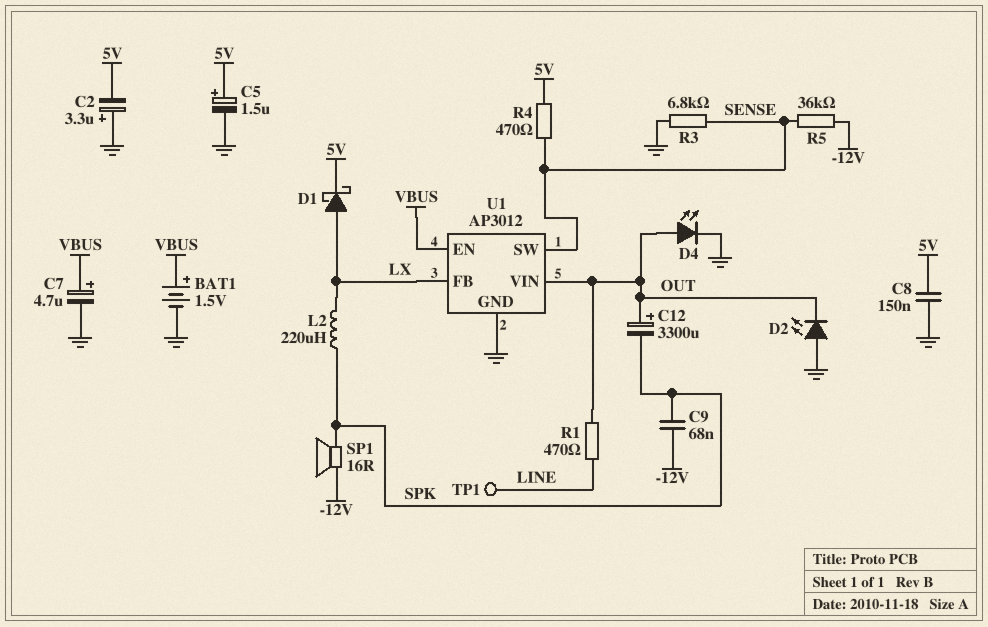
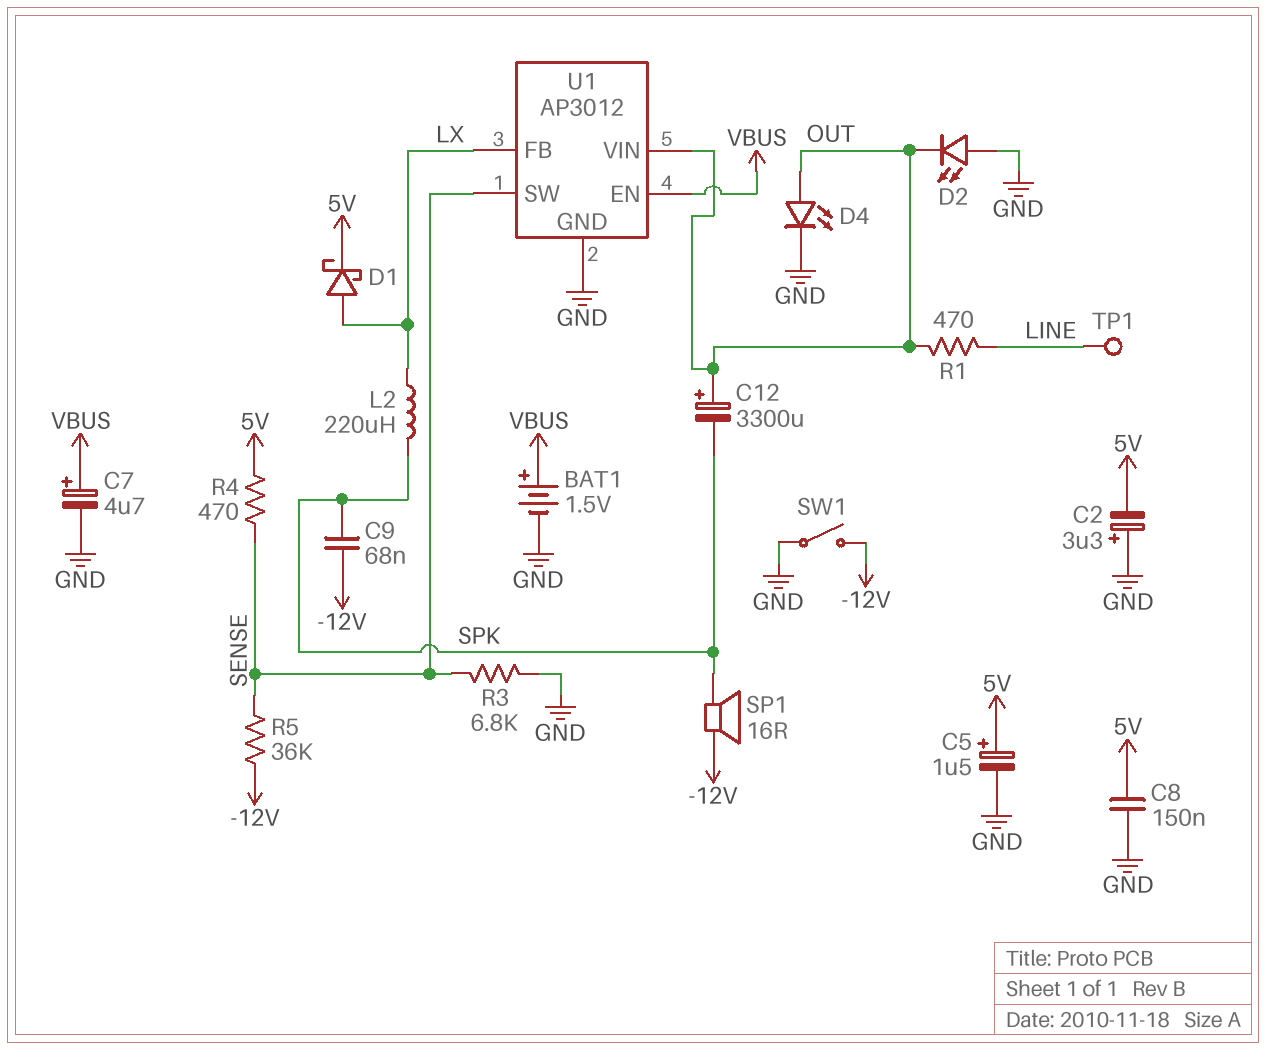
SW1: none -> switch (-12V, GND)

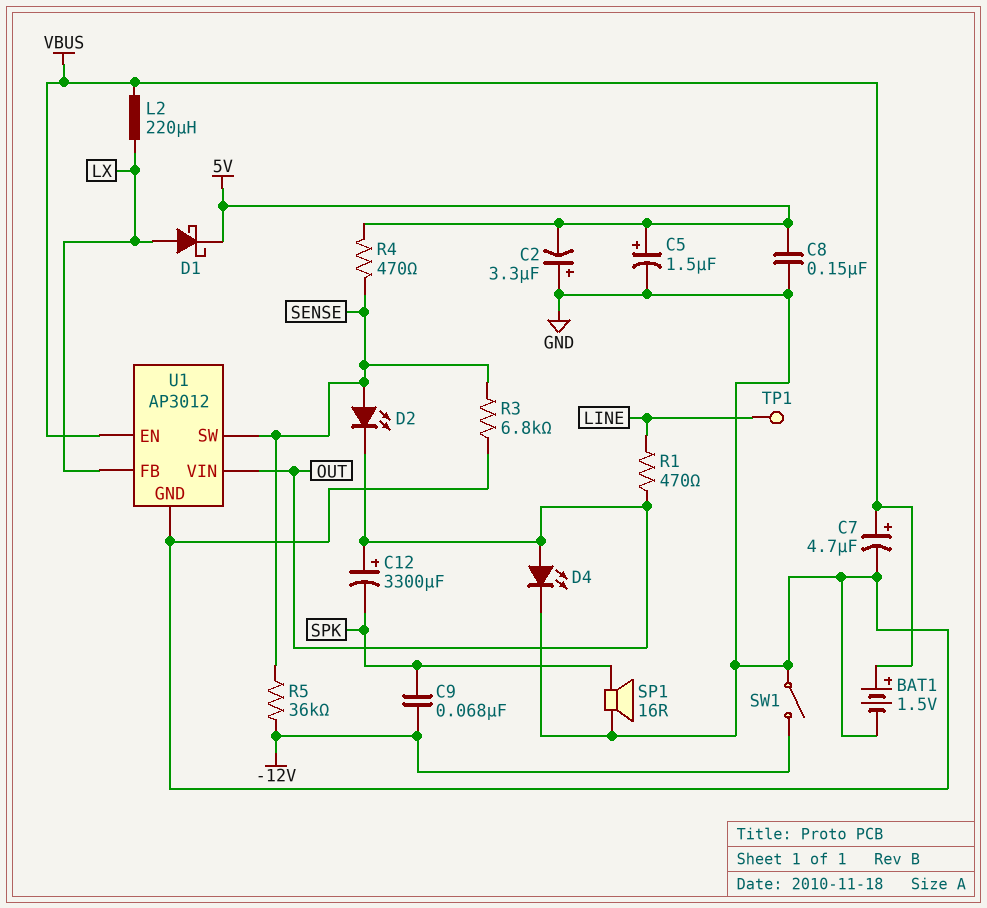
D2: LED (A GND, K OUT) -> LED (A SENSE, K OUT)
L2: 220uH (LX, SPK) -> 220uH (LX, VBUS)
SP1: speaker 16R (-12V, SPK) -> speaker 16R (GND, SPK)

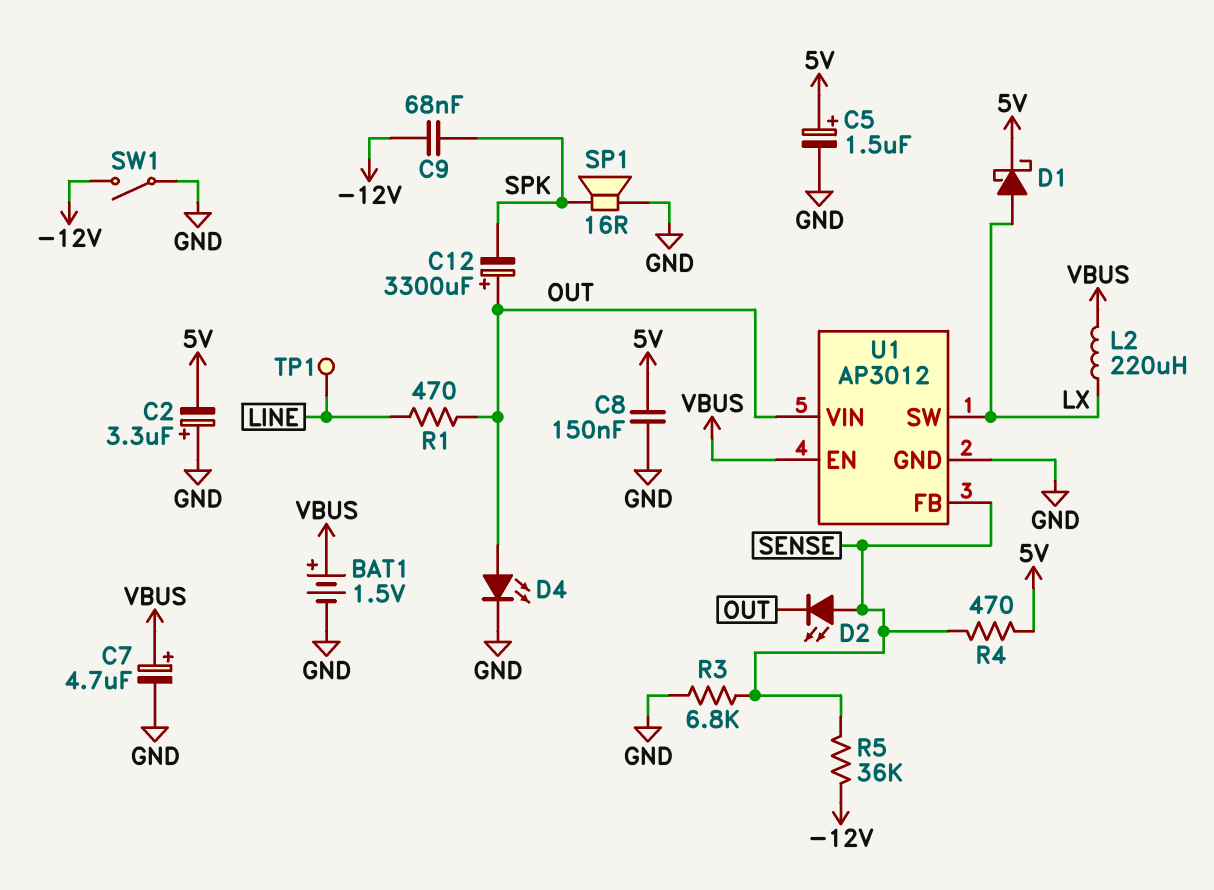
U1 pin FB: LX -> SENSE
U1 pin SW: SENSE -> LX

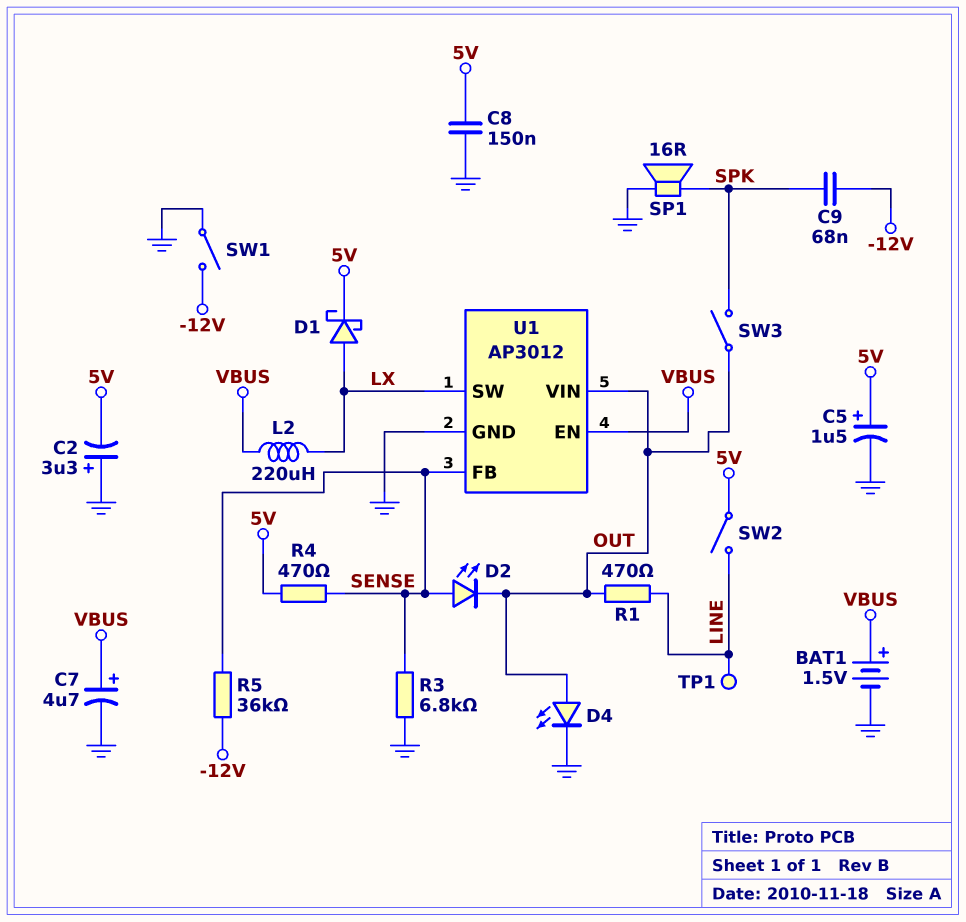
C12: 3300uF (plus OUT, minus SPK) -> none
SW2: none -> switch (5V, LINE)
SW3: none -> switch (OUT, SPK)

